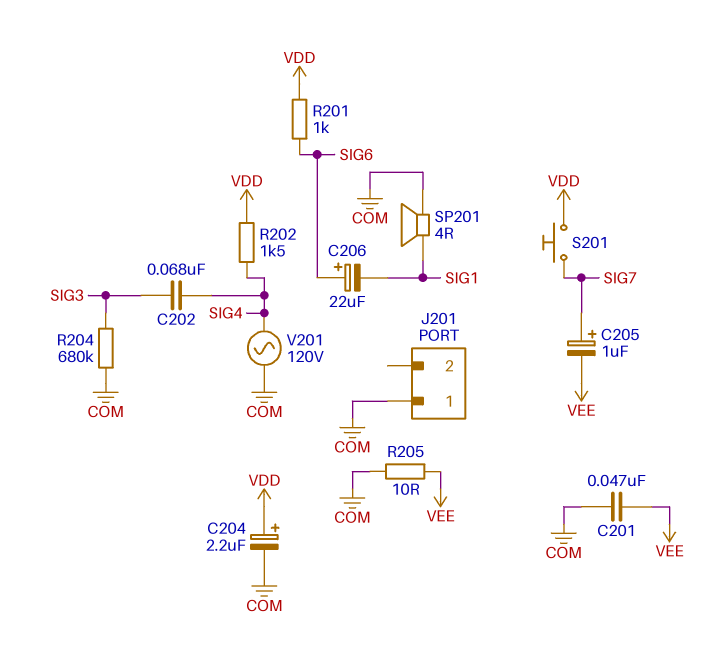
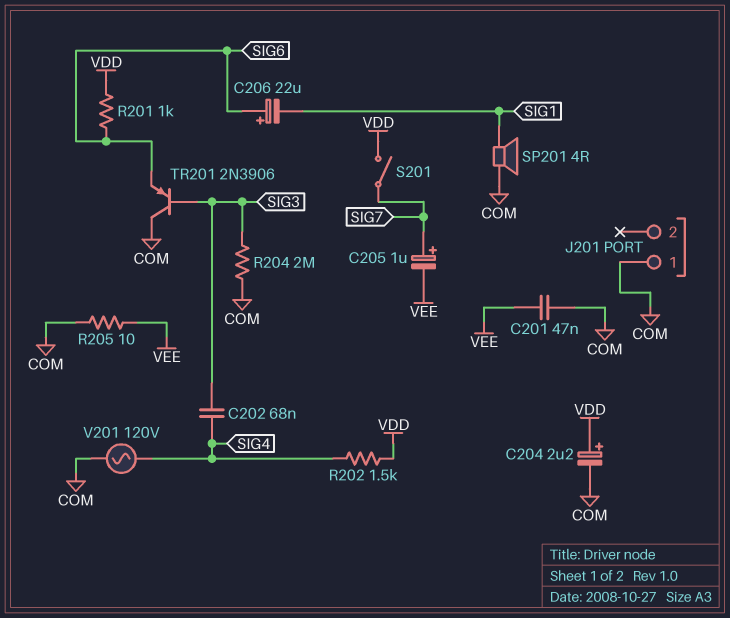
R204: 680k (COM, SIG3) -> 2M (COM, SIG3)
S201: button (SIG7, VDD) -> switch (SIG7, VDD)
TR201: none -> PNP 2N3906 (B SIG3, C COM, E SIG6)

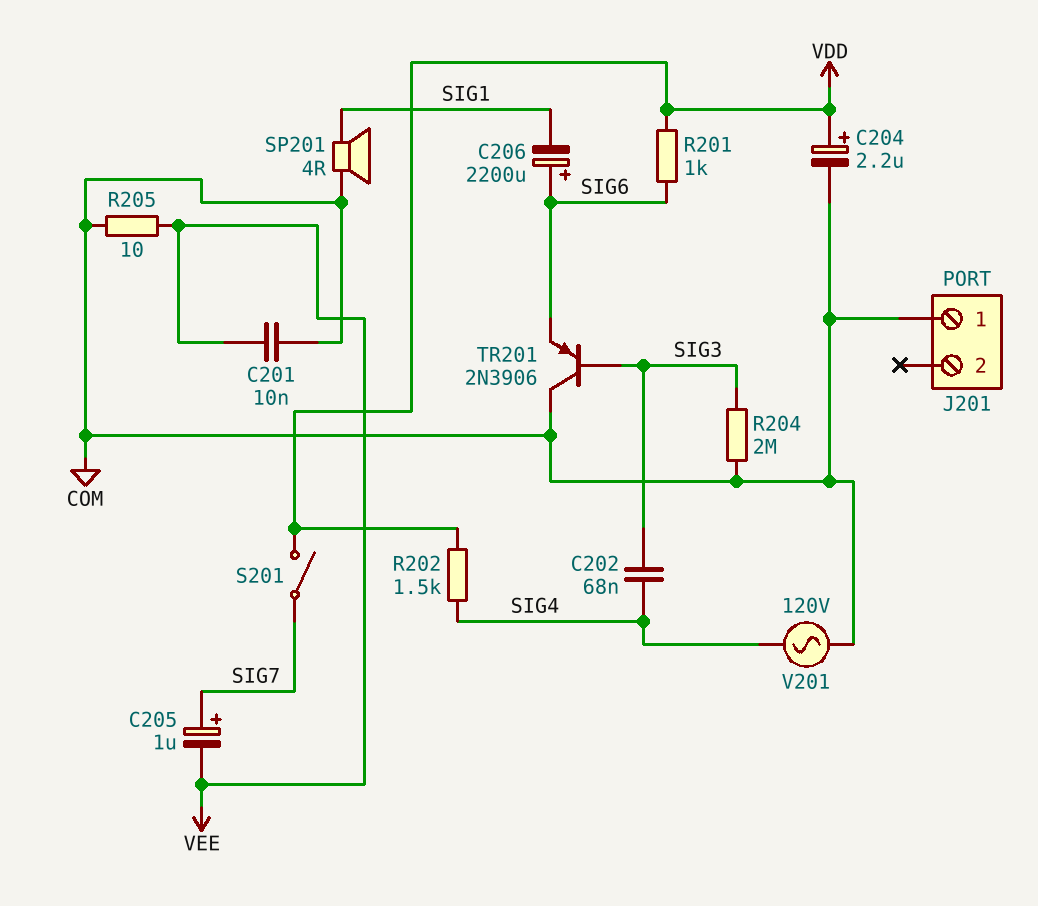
C201: 47nF (COM, VEE) -> 10nF (COM, VEE)
C206: 22uF (plus SIG6, minus SIG1) -> 2200uF (plus SIG6, minus SIG1)

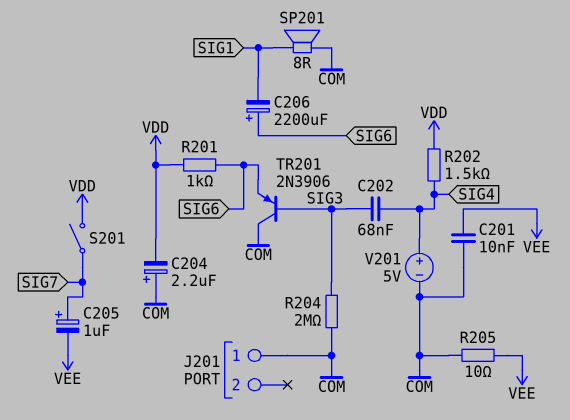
C204: 2.2uF (plus VDD, minus COM) -> 2.2uF (plus COM, minus VDD)
SP201: speaker 4R (COM, SIG1) -> speaker 8R (COM, SIG1)
V201: AC 120V (COM, SIG4) -> 5V (plus SIG4, minus COM)

